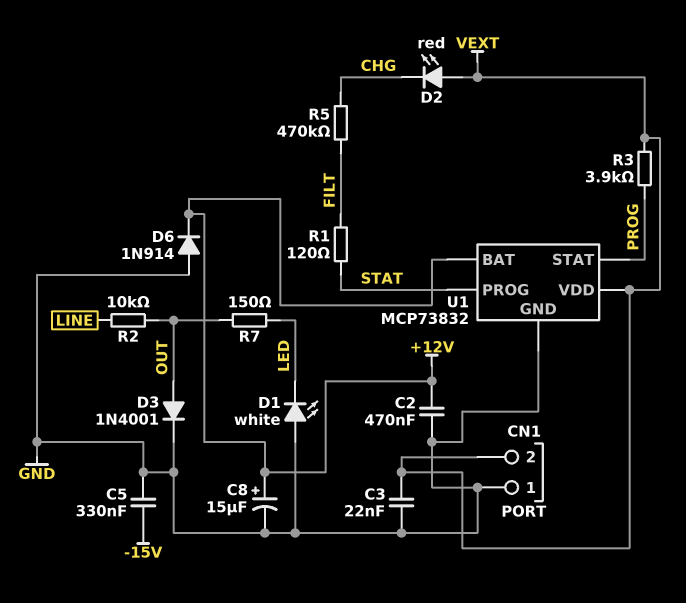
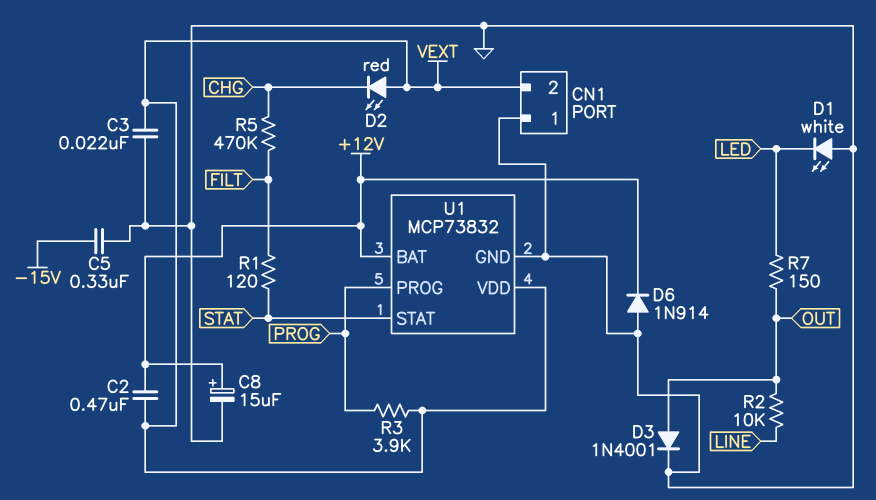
C2: 470nF (+12V, GND) -> 470nF (+12V, VEXT)
U1 pin PROG: STAT -> PROG
U1 pin STAT: PROG -> STAT

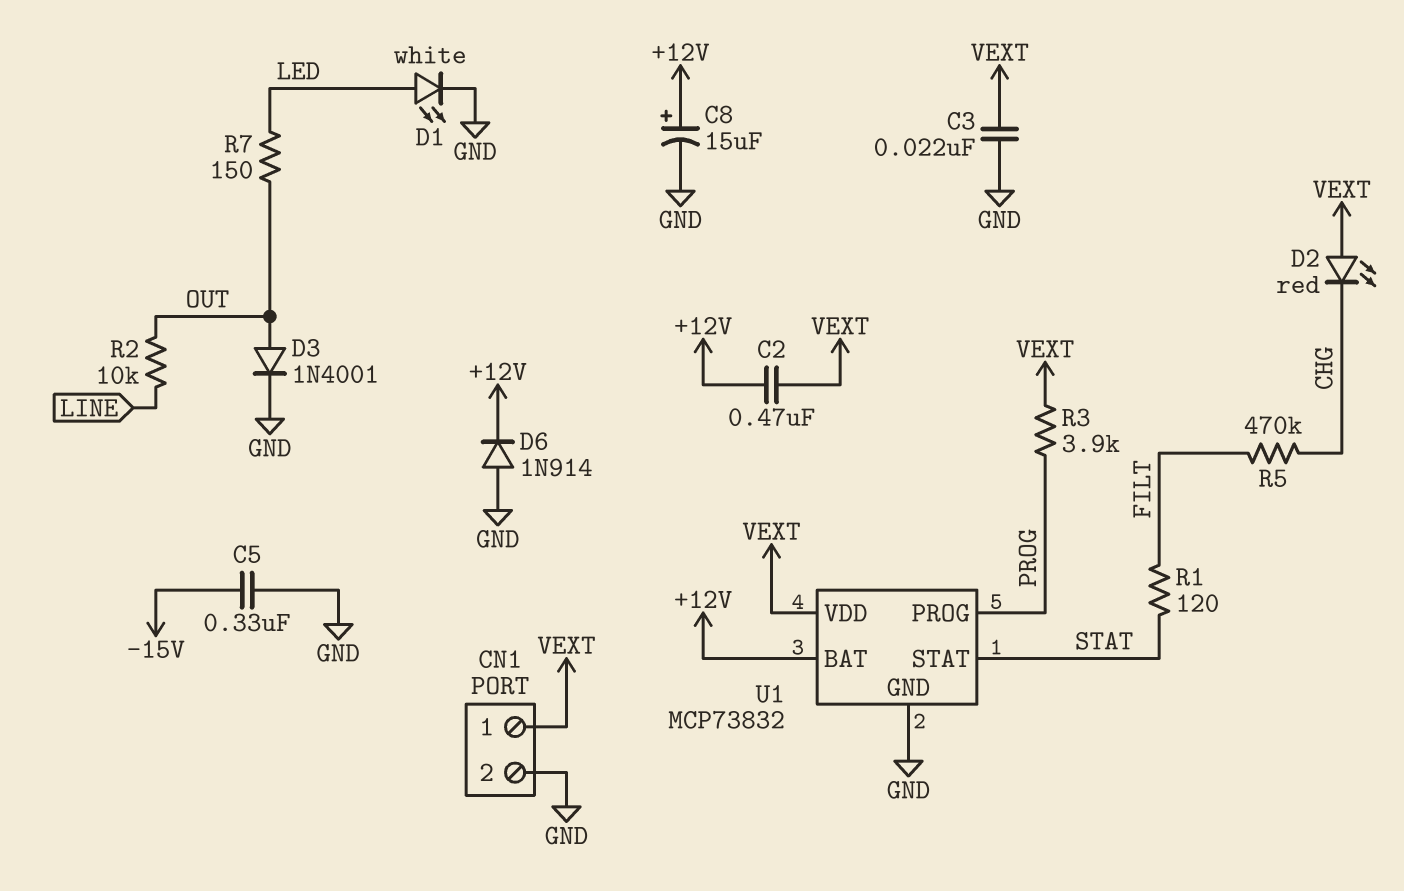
CN1 pin 1: GND -> VEXT
CN1 pin 2: VEXT -> GND
D1: LED white (A GND, K LED) -> LED white (A LED, K GND)

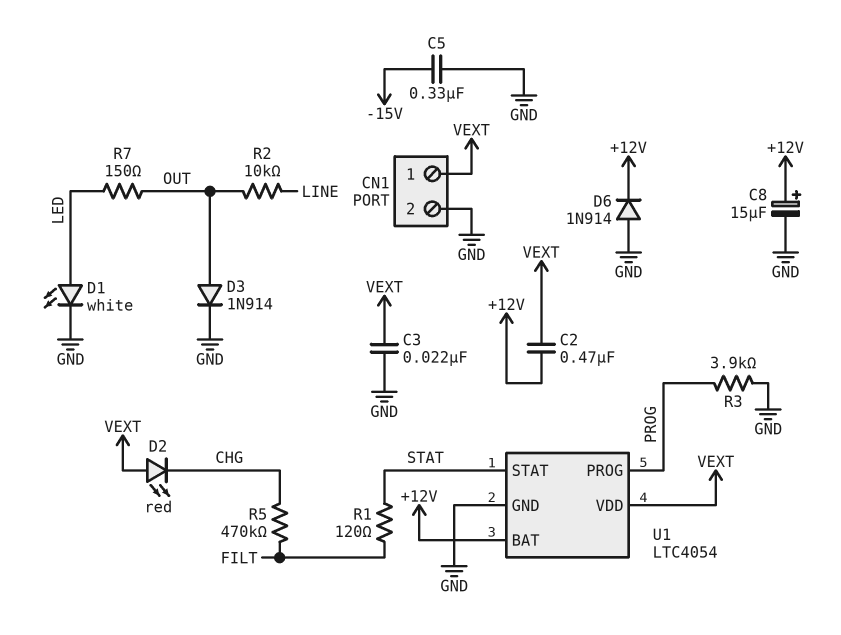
D3: diode 1N4001 (A OUT, K GND) -> diode 1N914 (A OUT, K GND)
R3: 3.9k (PROG, VEXT) -> 3.9k (GND, PROG)
U1: MCP73832 -> LTC4054

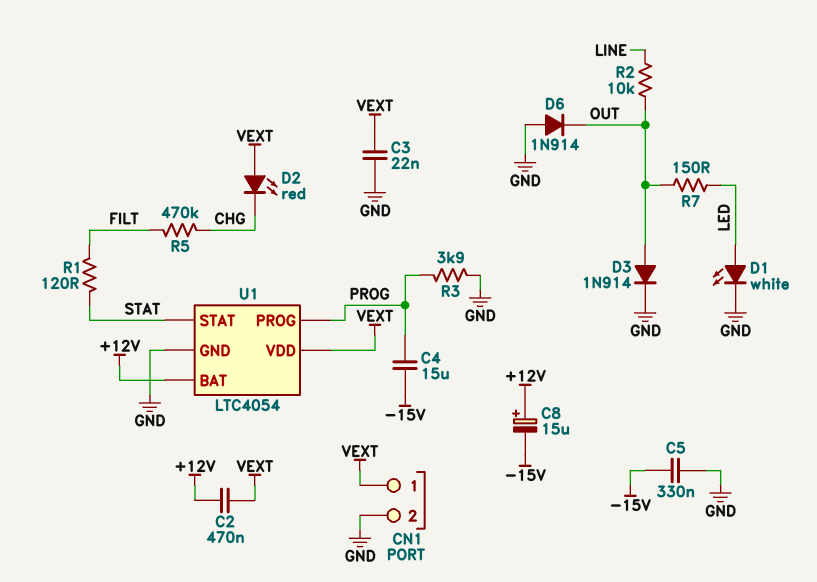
C4: none -> 15uF (-15V, PROG)
C8: 15uF (plus +12V, minus GND) -> 15uF (plus +12V, minus -15V)
D6: diode 1N914 (A GND, K +12V) -> diode 1N914 (A GND, K OUT)

